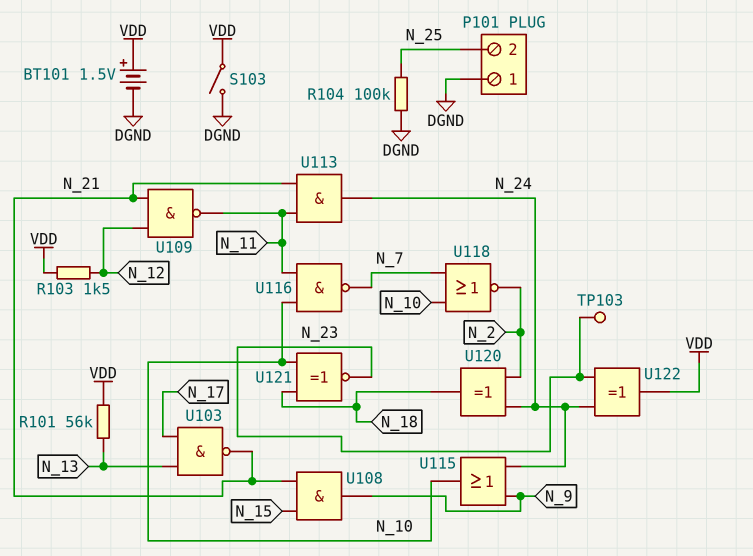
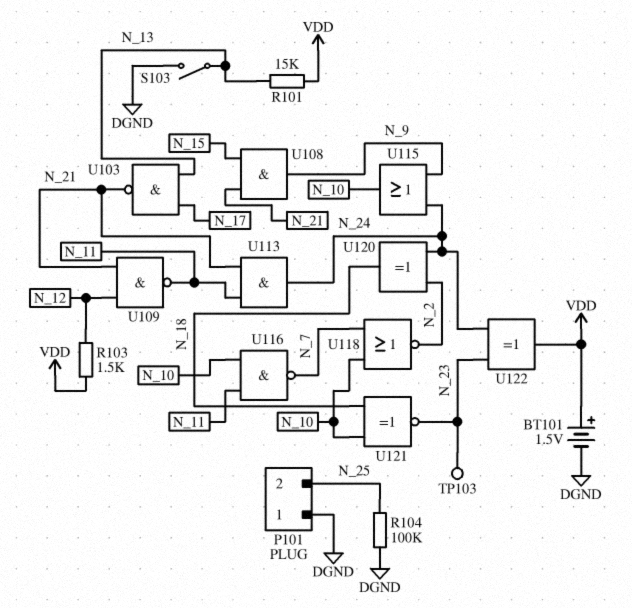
R101: 56k (N_13, VDD) -> 15k (N_13, VDD)
S103: switch (DGND, VDD) -> switch (DGND, N_13)

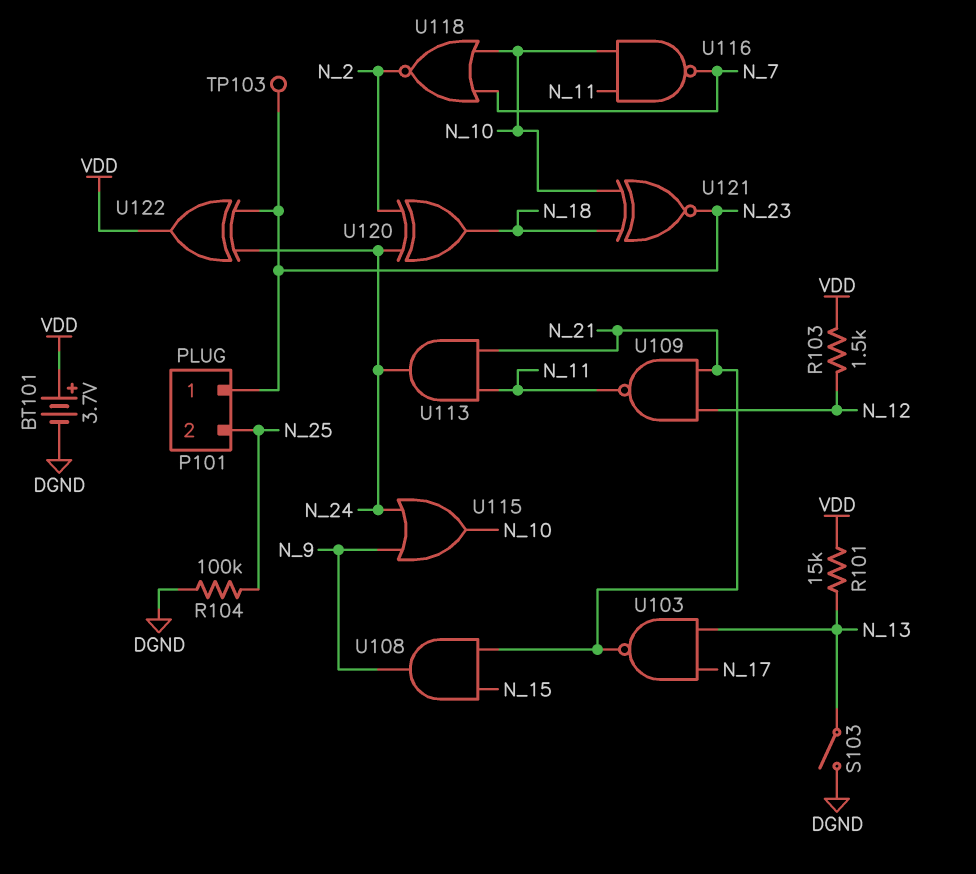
BT101: 1.5V (plus VDD, minus DGND) -> 3.7V (plus VDD, minus DGND)
P101 pin 1: DGND -> N_23

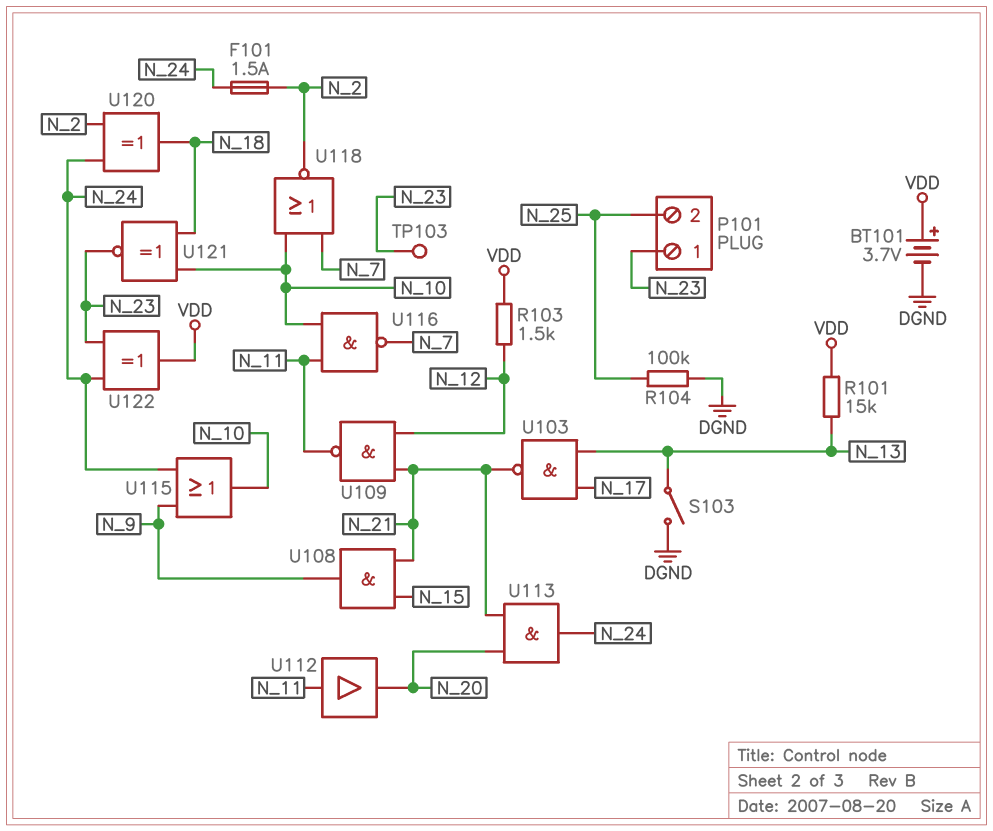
F101: none -> 1.5A (N_2, N_24)
U112: none -> buffer (in N_11, out N_20)
U113: AND (in N_11, in N_21, out N_24) -> AND (in N_20, in N_21, out N_24)

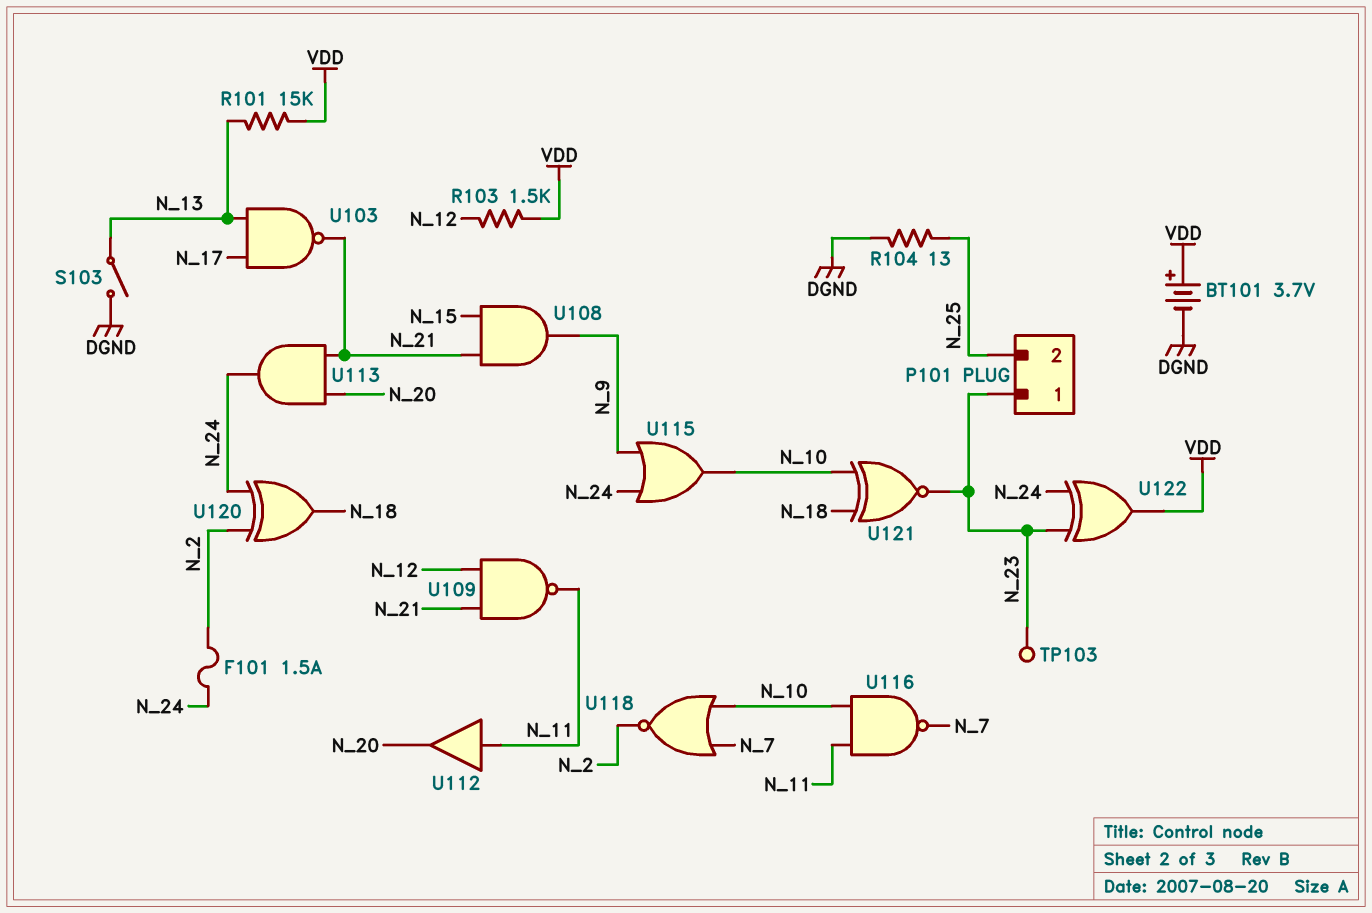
R104: 100k (DGND, N_25) -> 13 (DGND, N_25)

